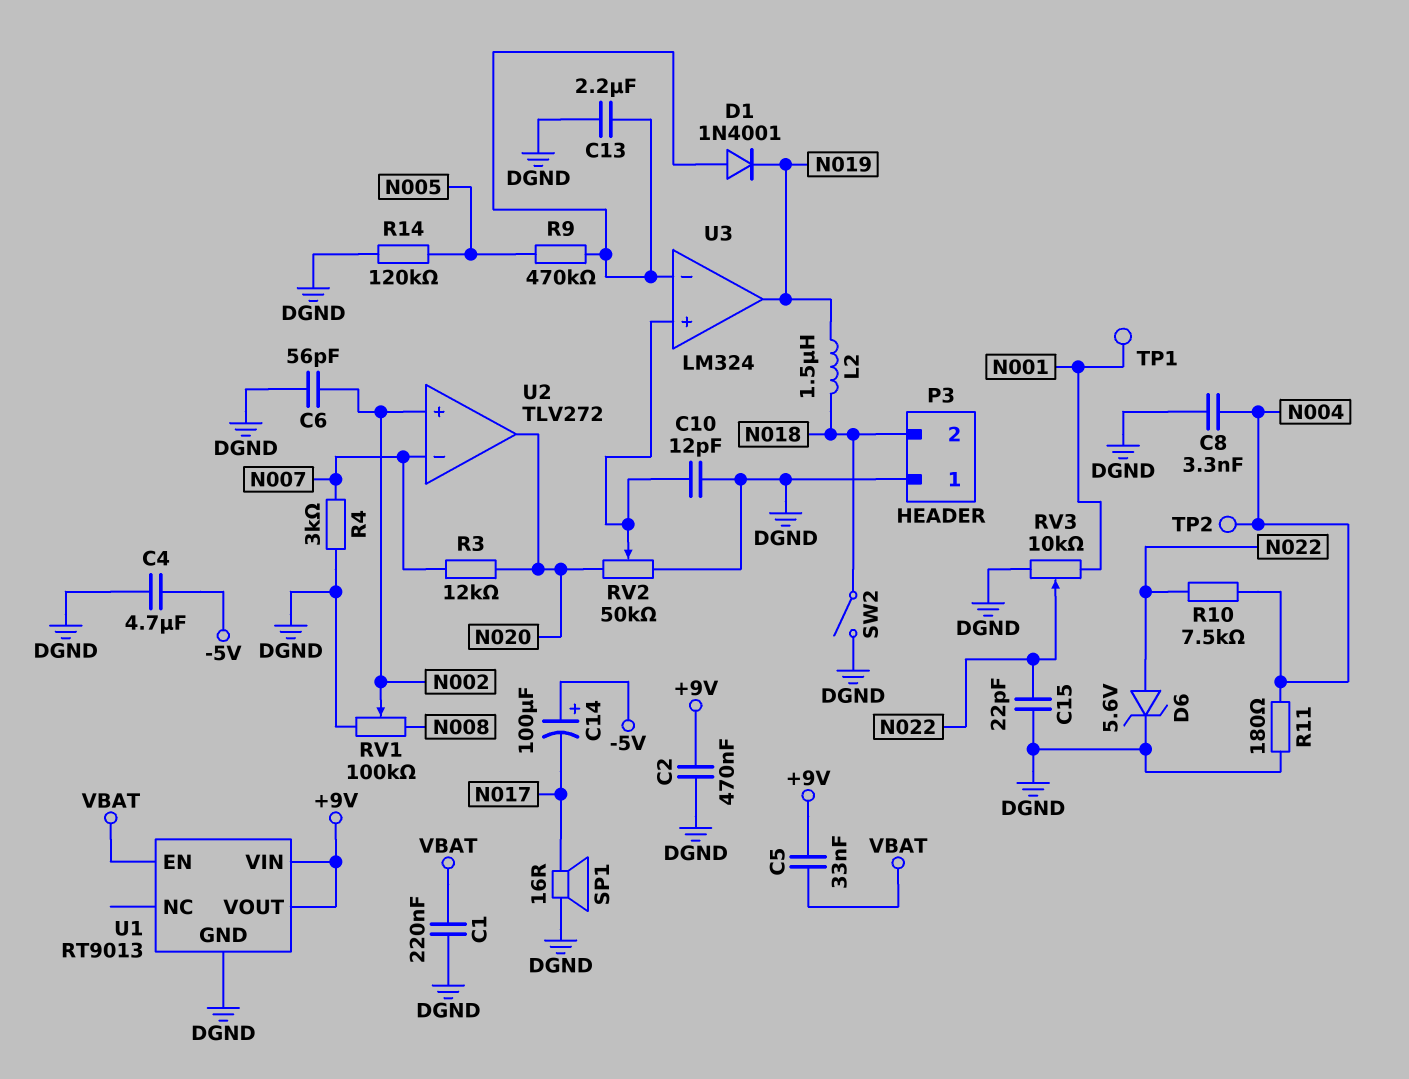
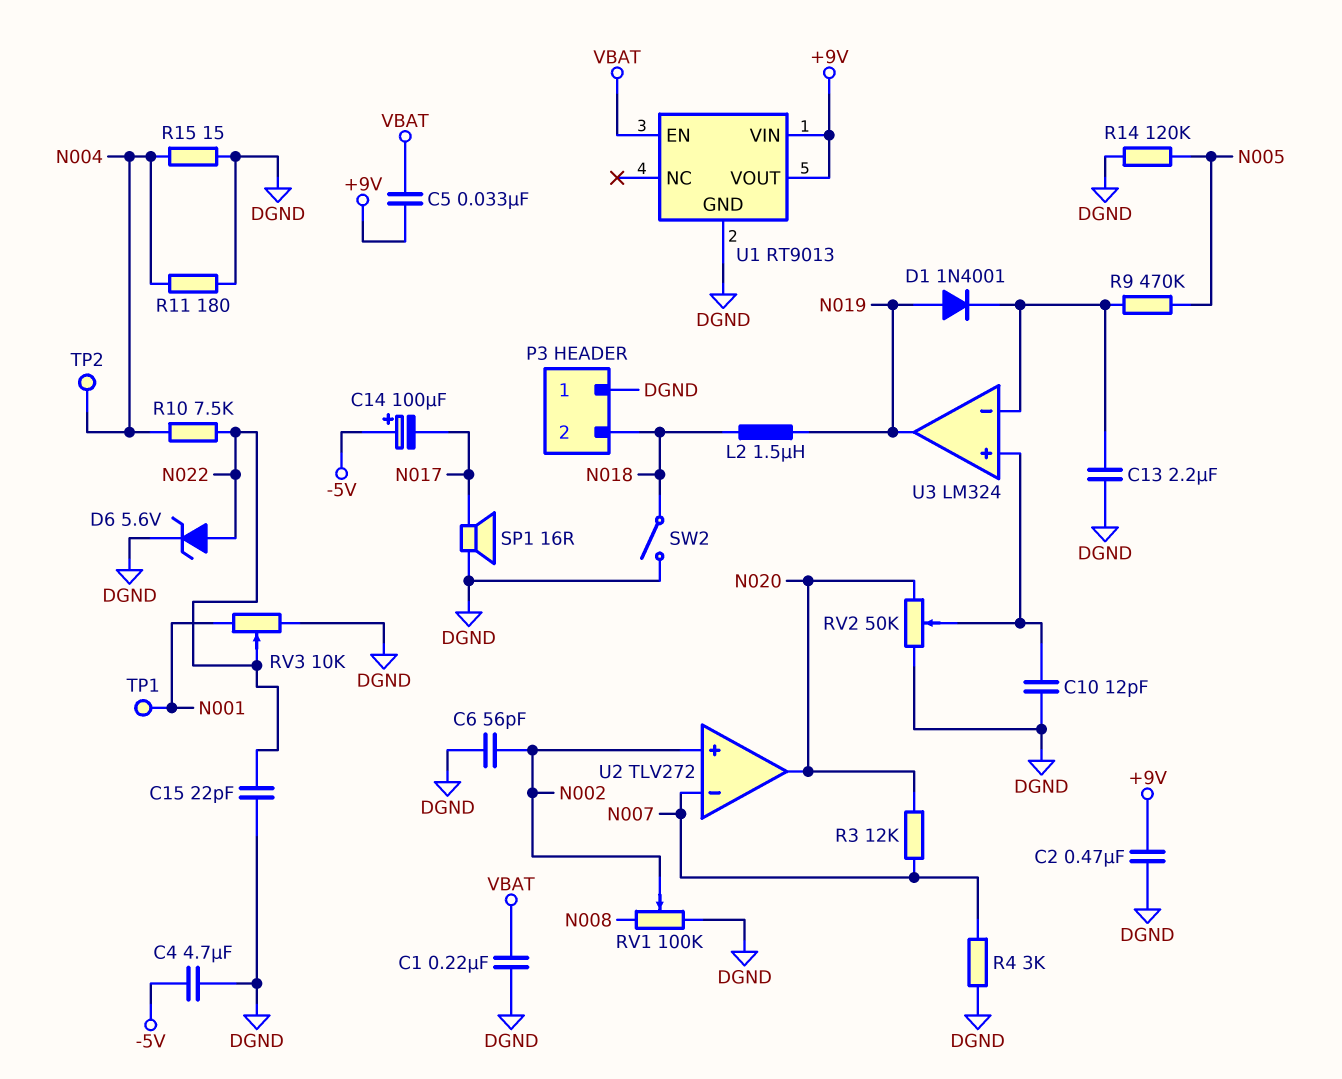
C8: 3.3nF (DGND, N004) -> none
D1: diode 1N4001 (A U3/in-, K N019) -> diode 1N4001 (A N019, K U3/in-)
R15: none -> 15 (DGND, N004)

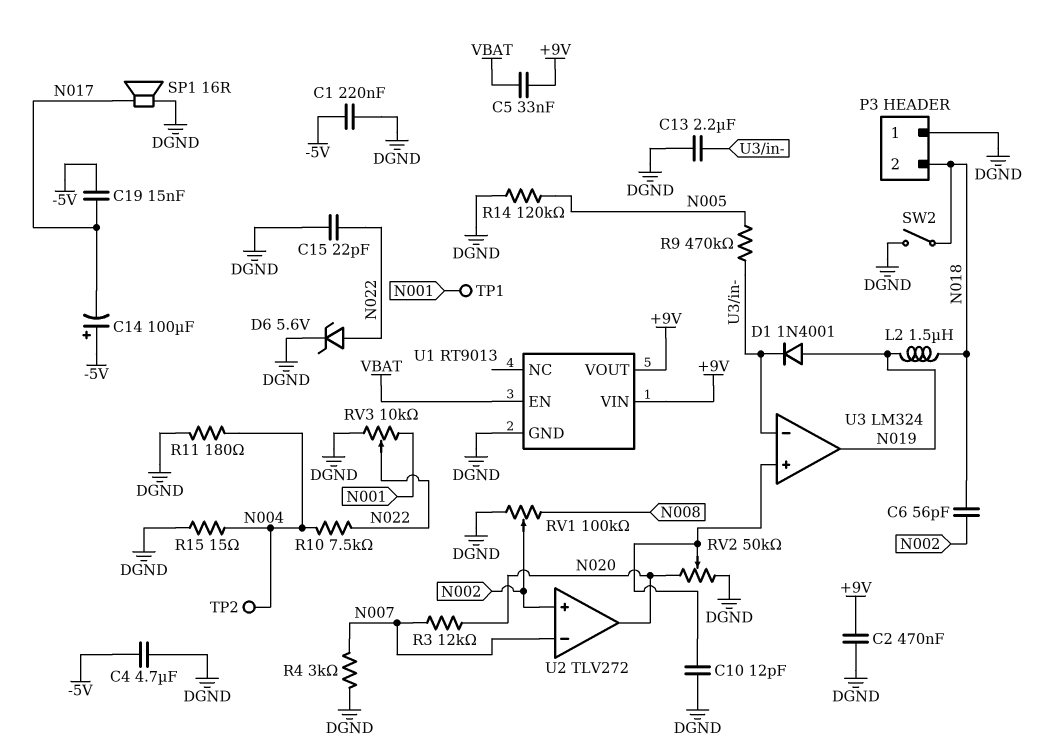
C1: 220nF (DGND, VBAT) -> 220nF (-5V, DGND)
C6: 56pF (DGND, N002) -> 56pF (N002, N018)
C19: none -> 15nF (-5V, N017)

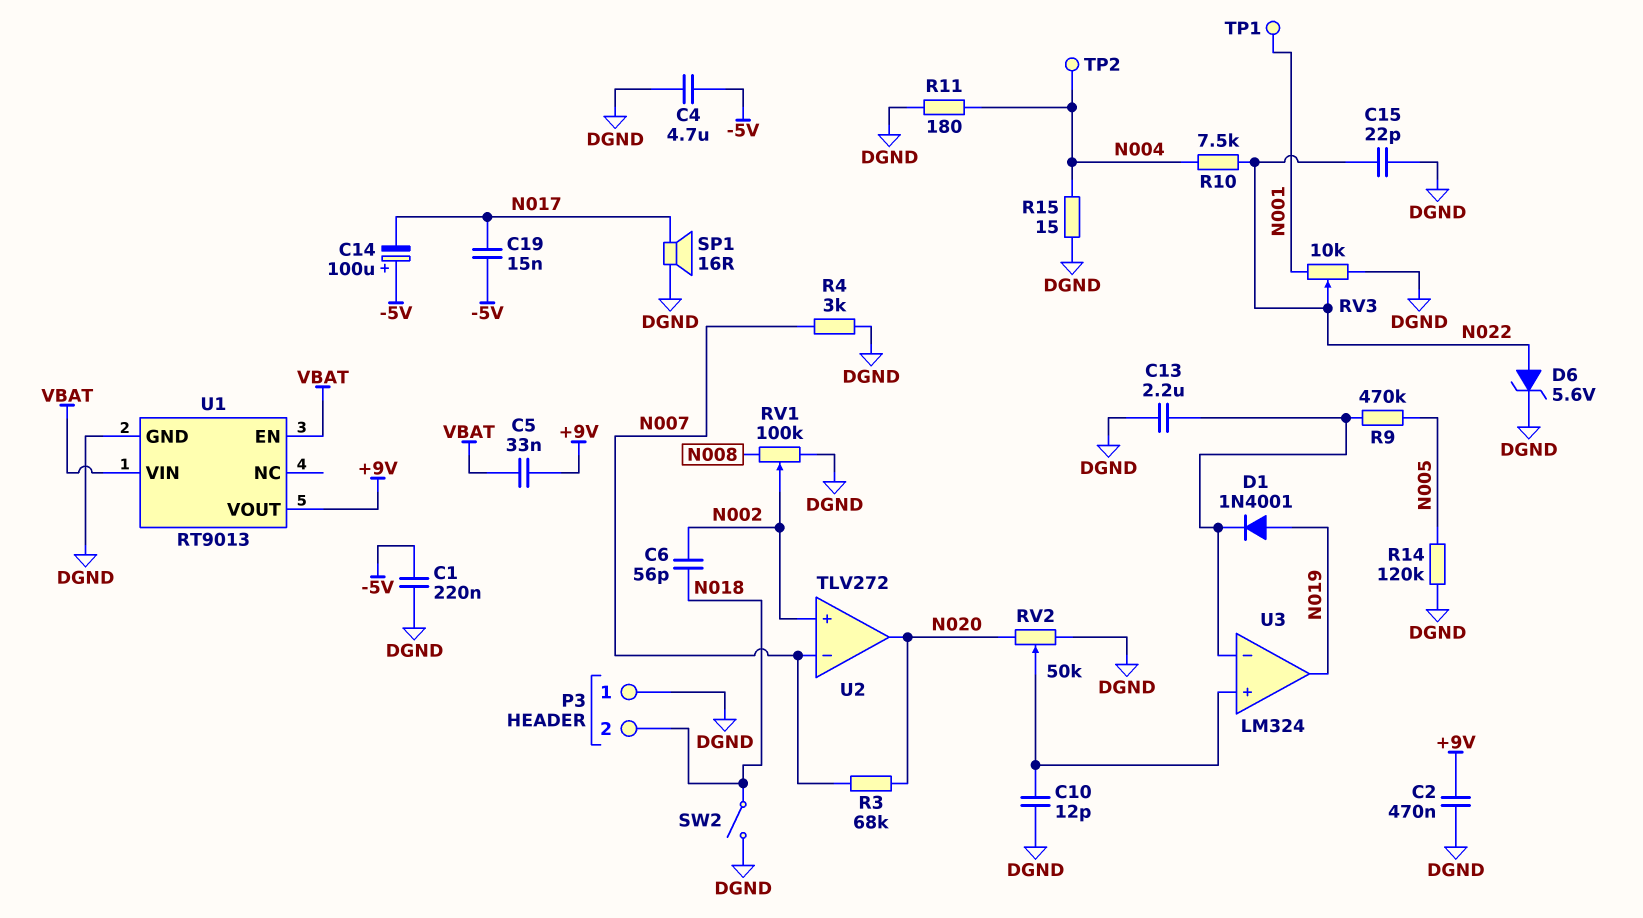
L2: 1.5uH (N018, N019) -> none
R3: 12k (N007, N020) -> 68k (N007, N020)
U1 pin VIN: +9V -> VBAT

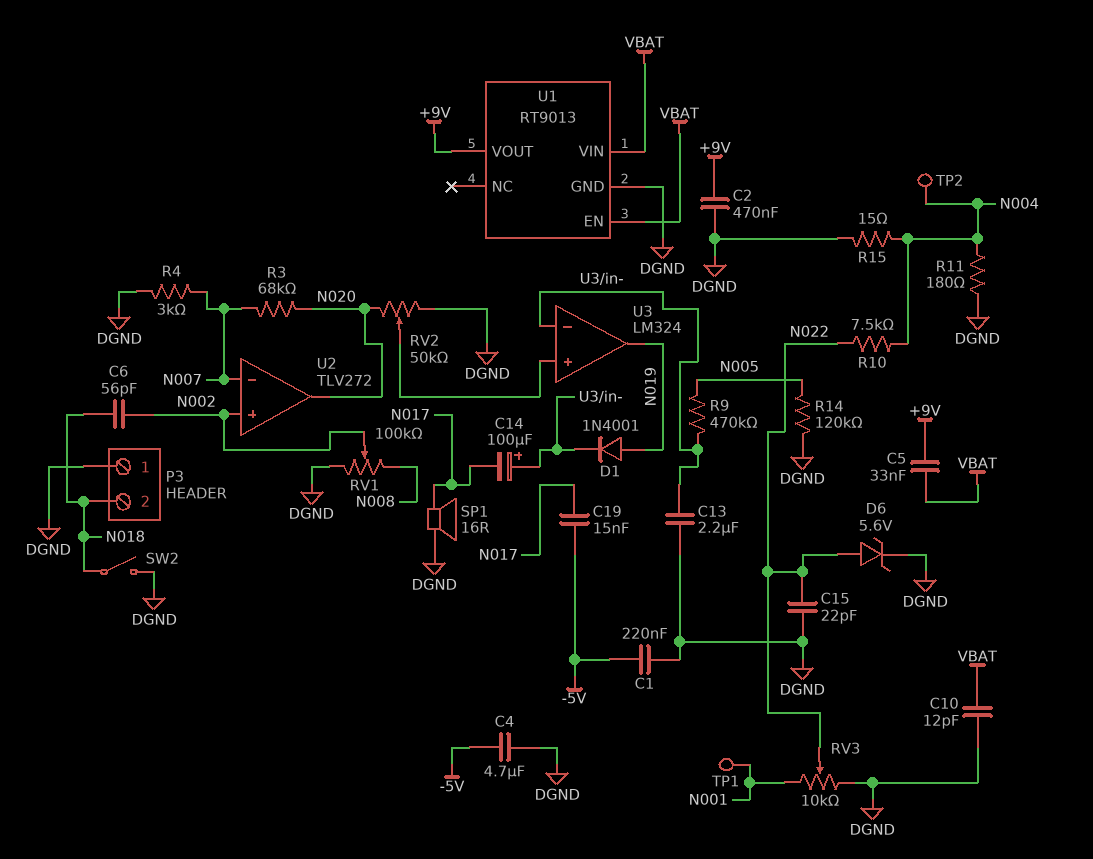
C10: 12pF (DGND, U3/in+) -> 12pF (DGND, VBAT)
C14: 100uF (plus -5V, minus N017) -> 100uF (plus U3/in-, minus N017)

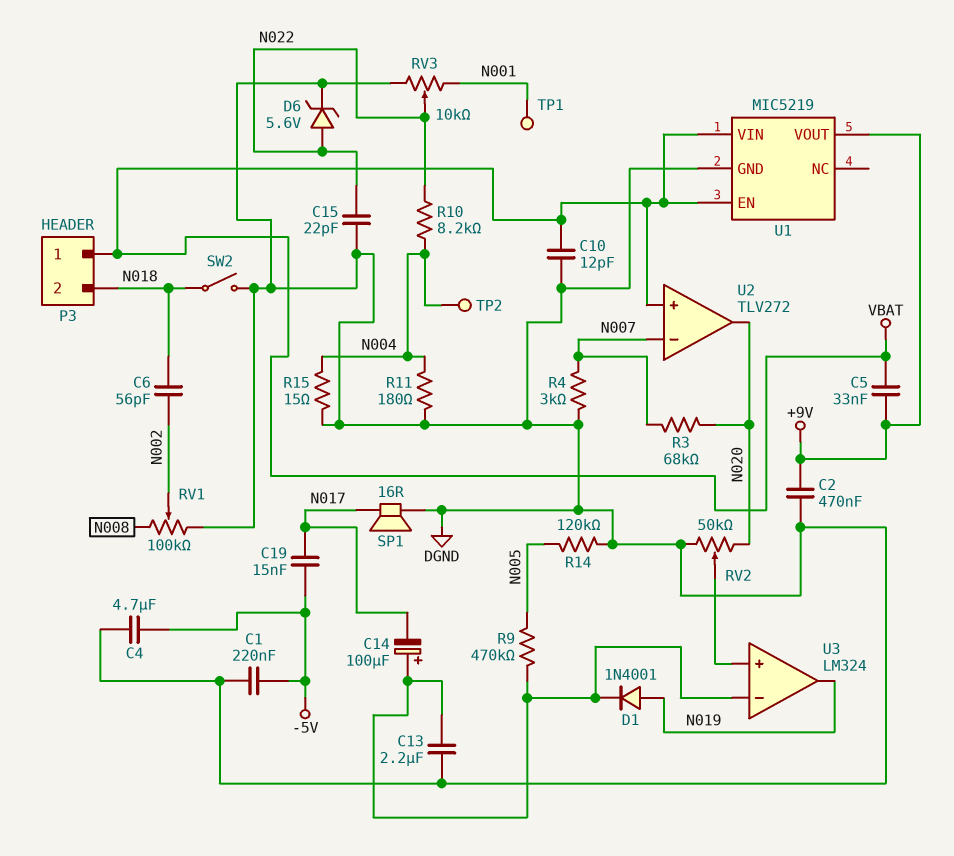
P3 pin 1: DGND -> VBAT
R10: 7.5k (N004, N022) -> 8.2k (N004, N022)
U1: RT9013 -> MIC5219
U2 pin in+: N002 -> VBAT

